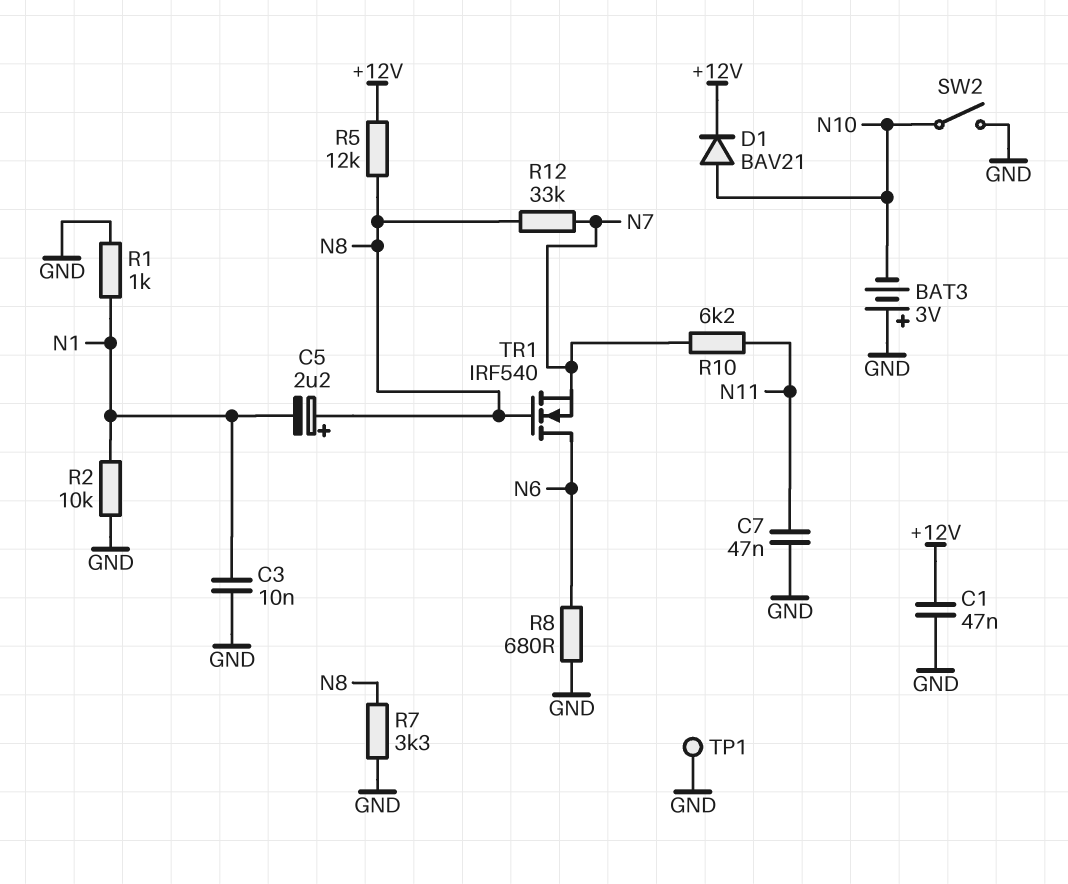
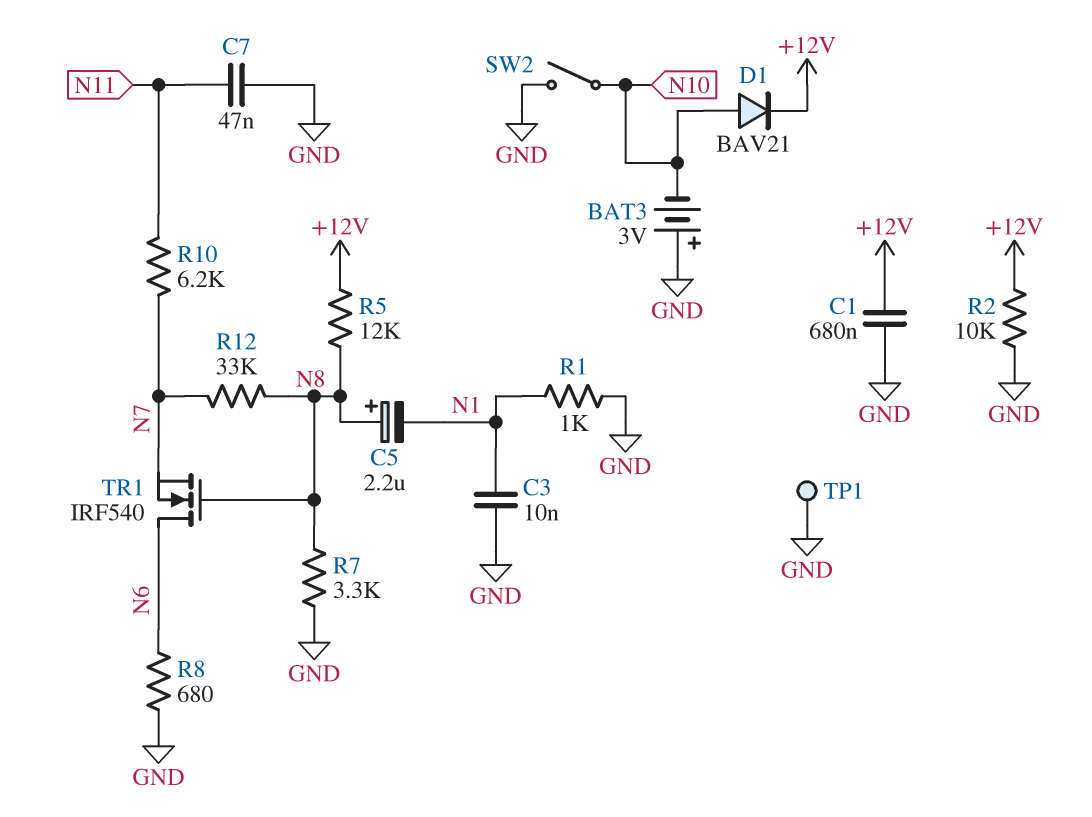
C1: 47nF (+12V, GND) -> 680nF (+12V, GND)
R2: 10k (GND, N1) -> 10k (+12V, GND)

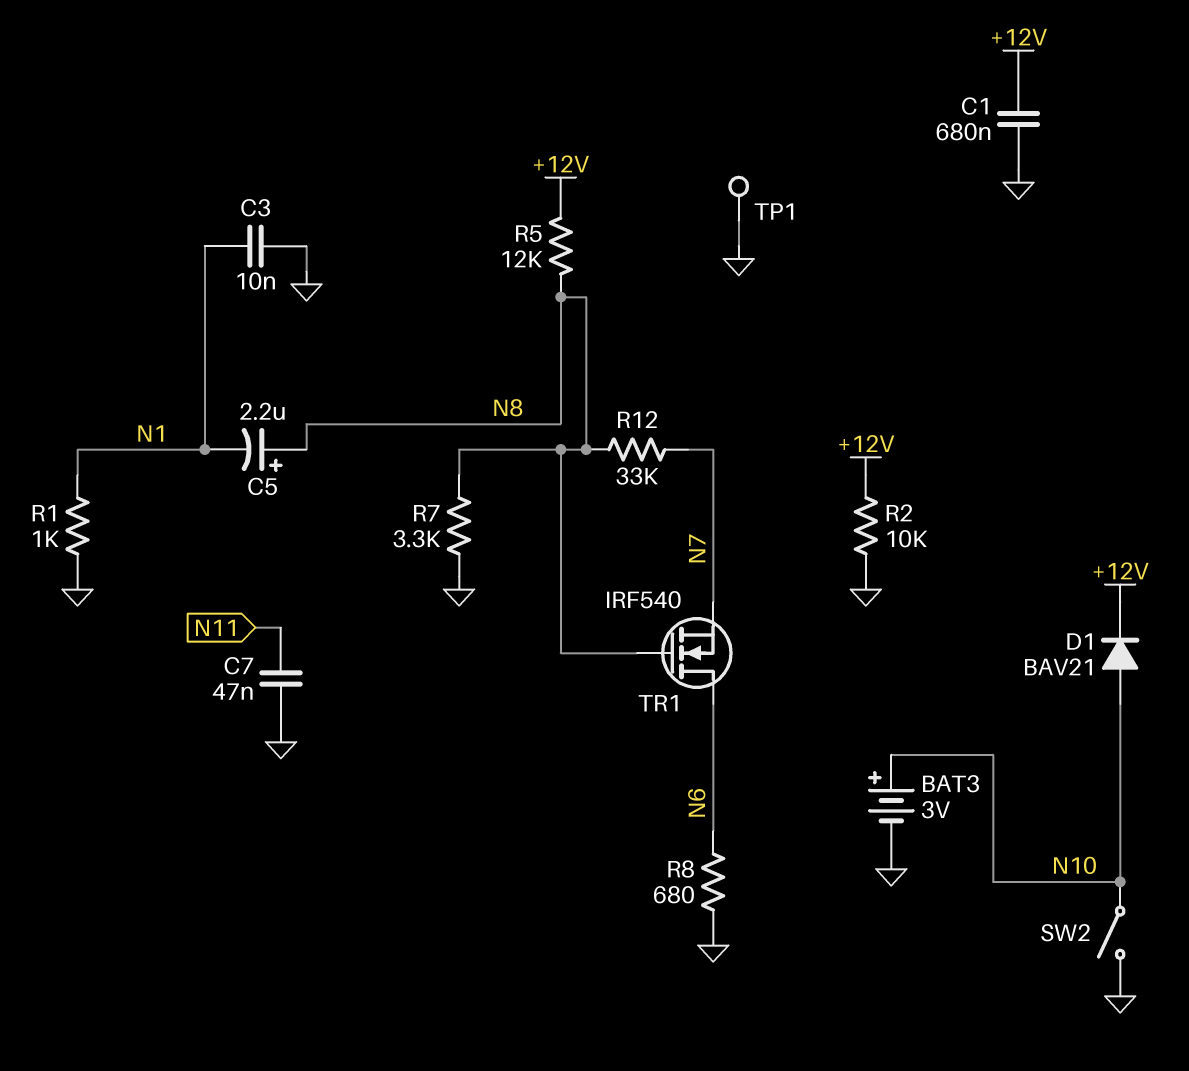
BAT3: 3V (plus GND, minus N10) -> 3V (plus N10, minus GND)
R10: 6.2k (N7, N11) -> none

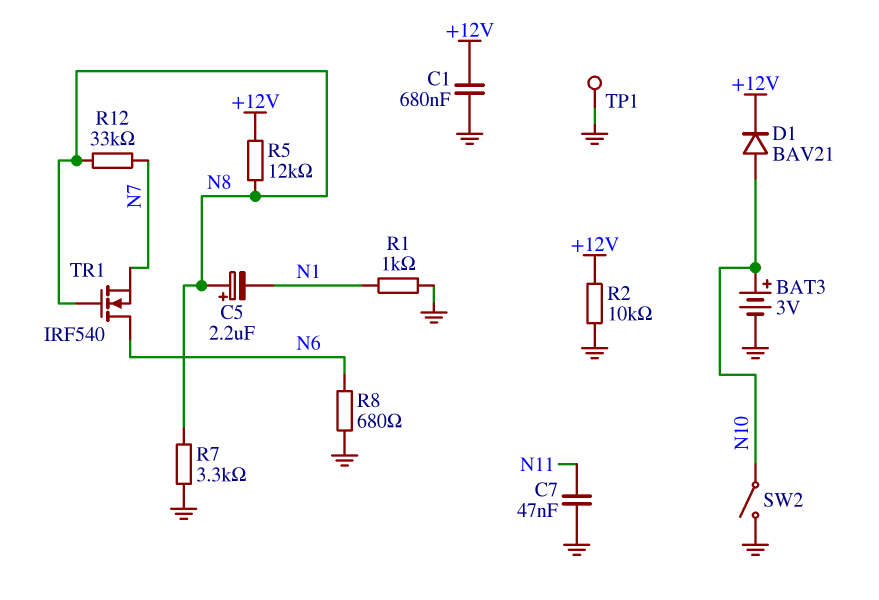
C3: 10nF (GND, N1) -> none

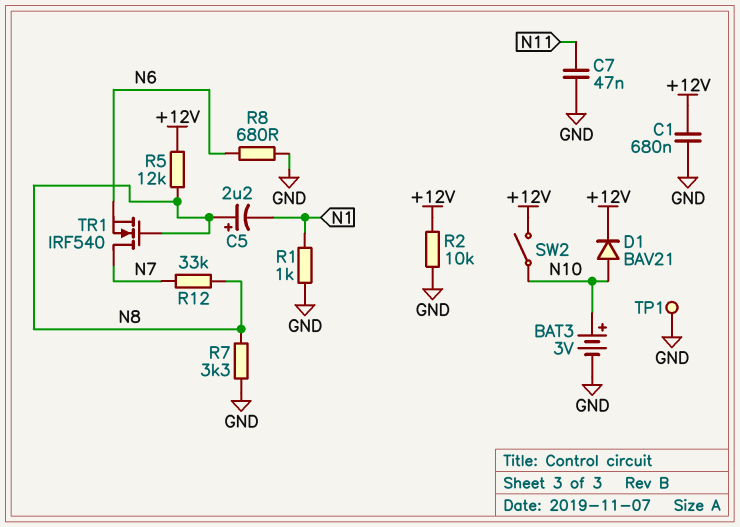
SW2: switch (GND, N10) -> switch (+12V, N10)
TR1: NMOS IRF540 (G N8, D N6, S N7) -> NMOS IRF540 (G N8, D N7, S N6)

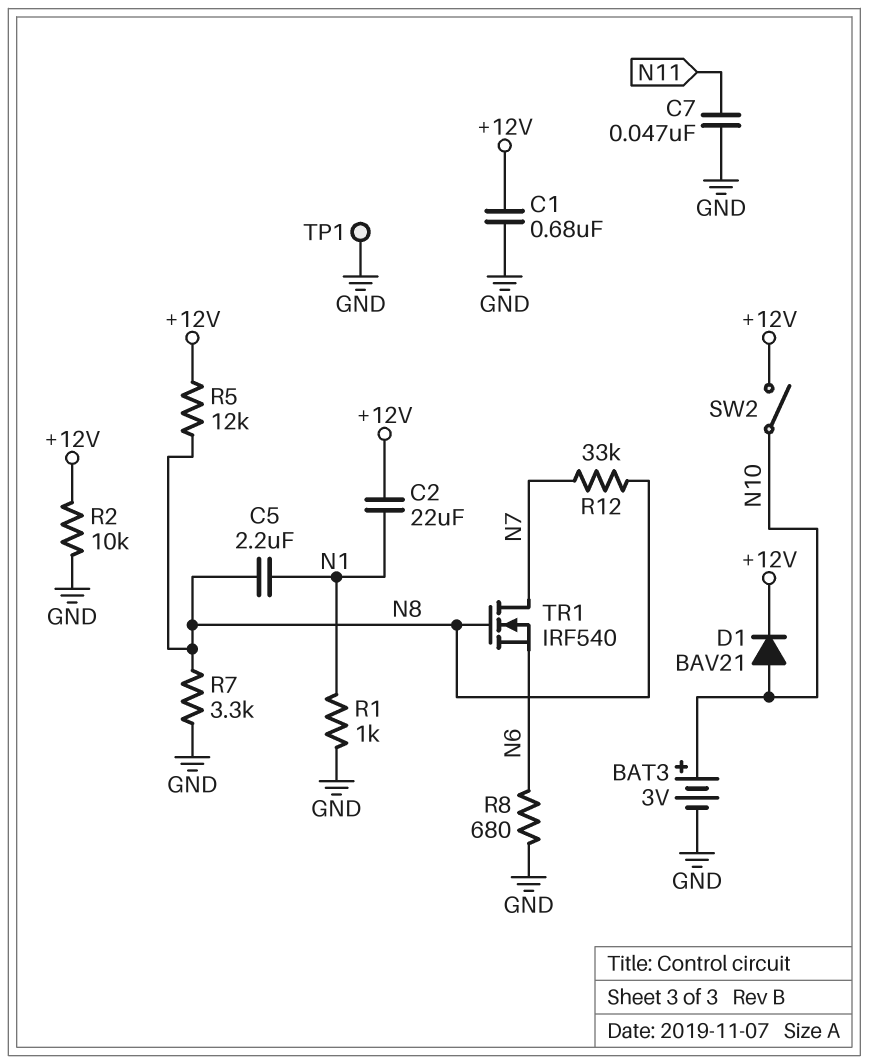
C2: none -> 22uF (+12V, N1)
C5: 2.2uF (plus N8, minus N1) -> 2.2uF (N1, N8)

